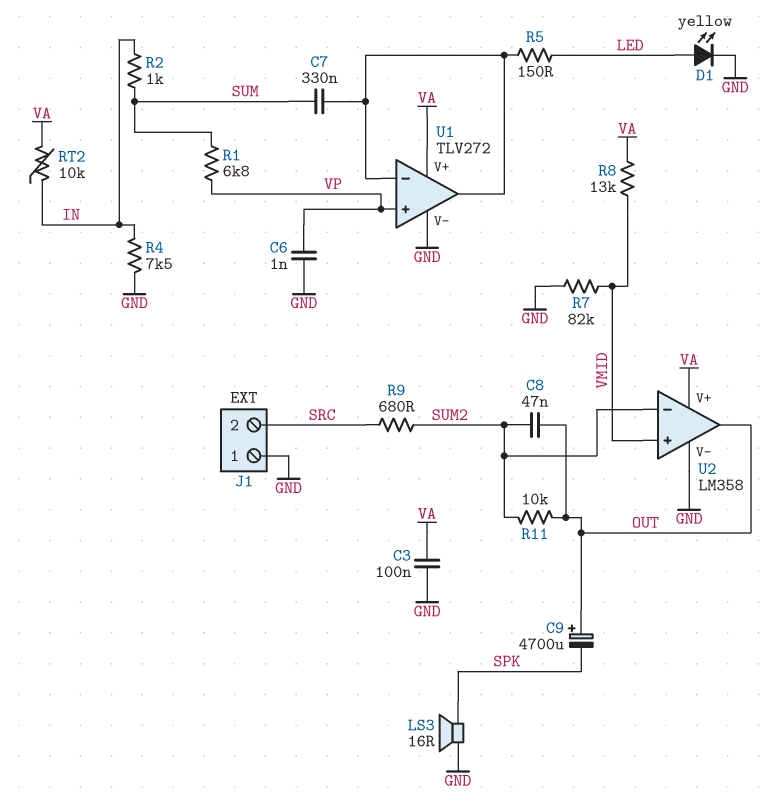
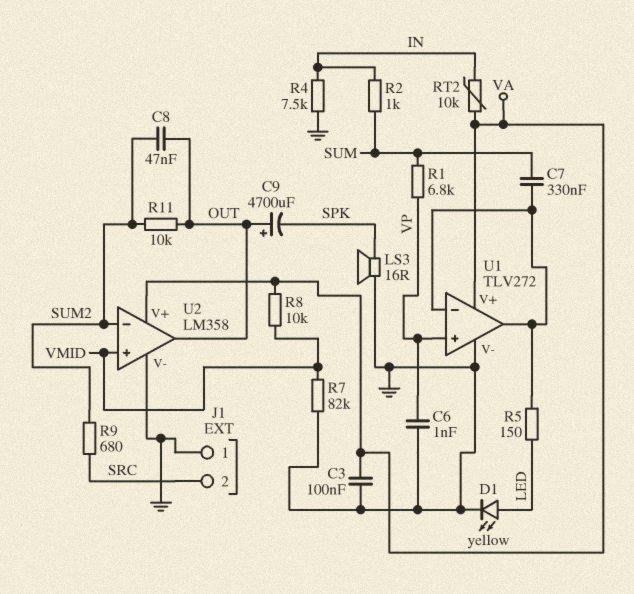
R8: 13k (VA, VMID) -> 10k (VA, VMID)

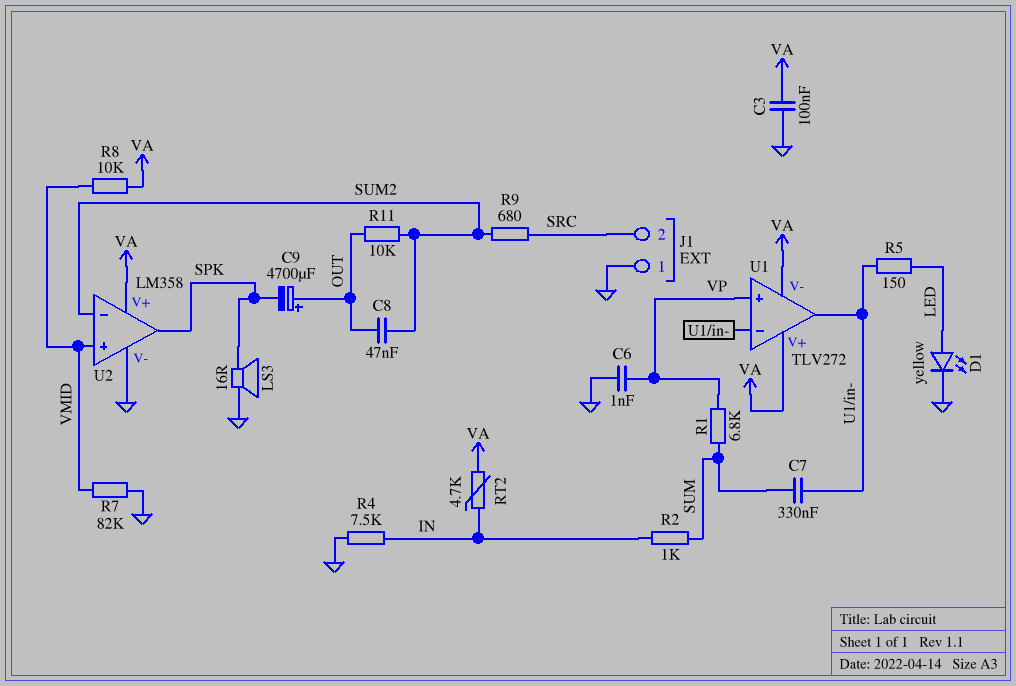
RT2: 10k (IN, VA) -> 4.7k (IN, VA)
U1 pin V-: GND -> VA
U2 pin out: OUT -> SPK

